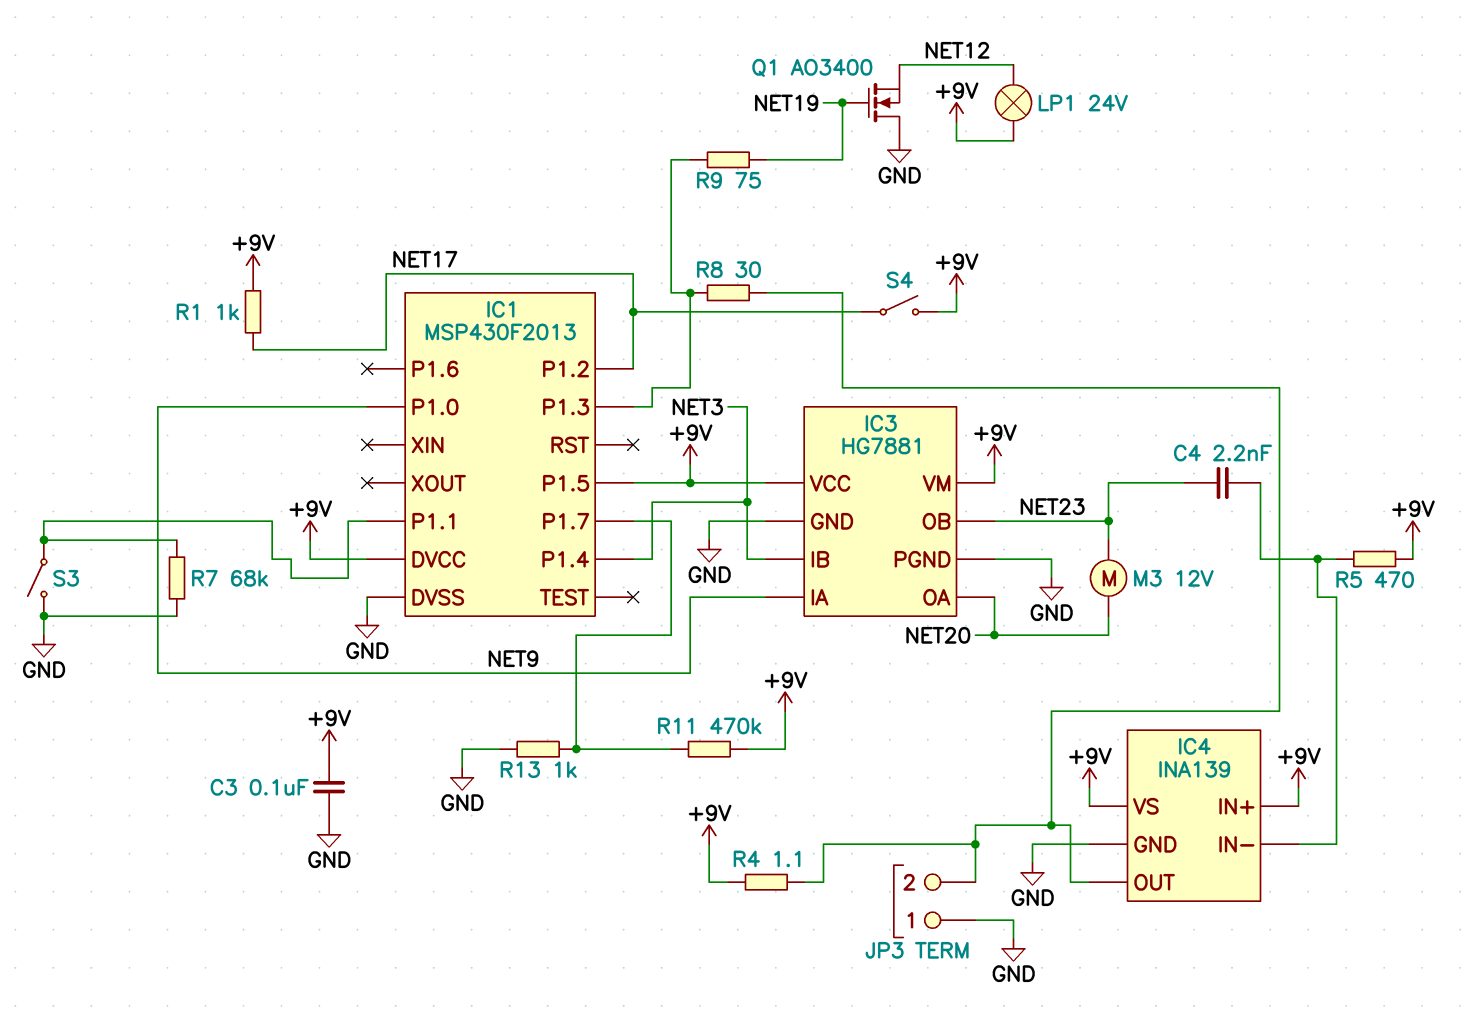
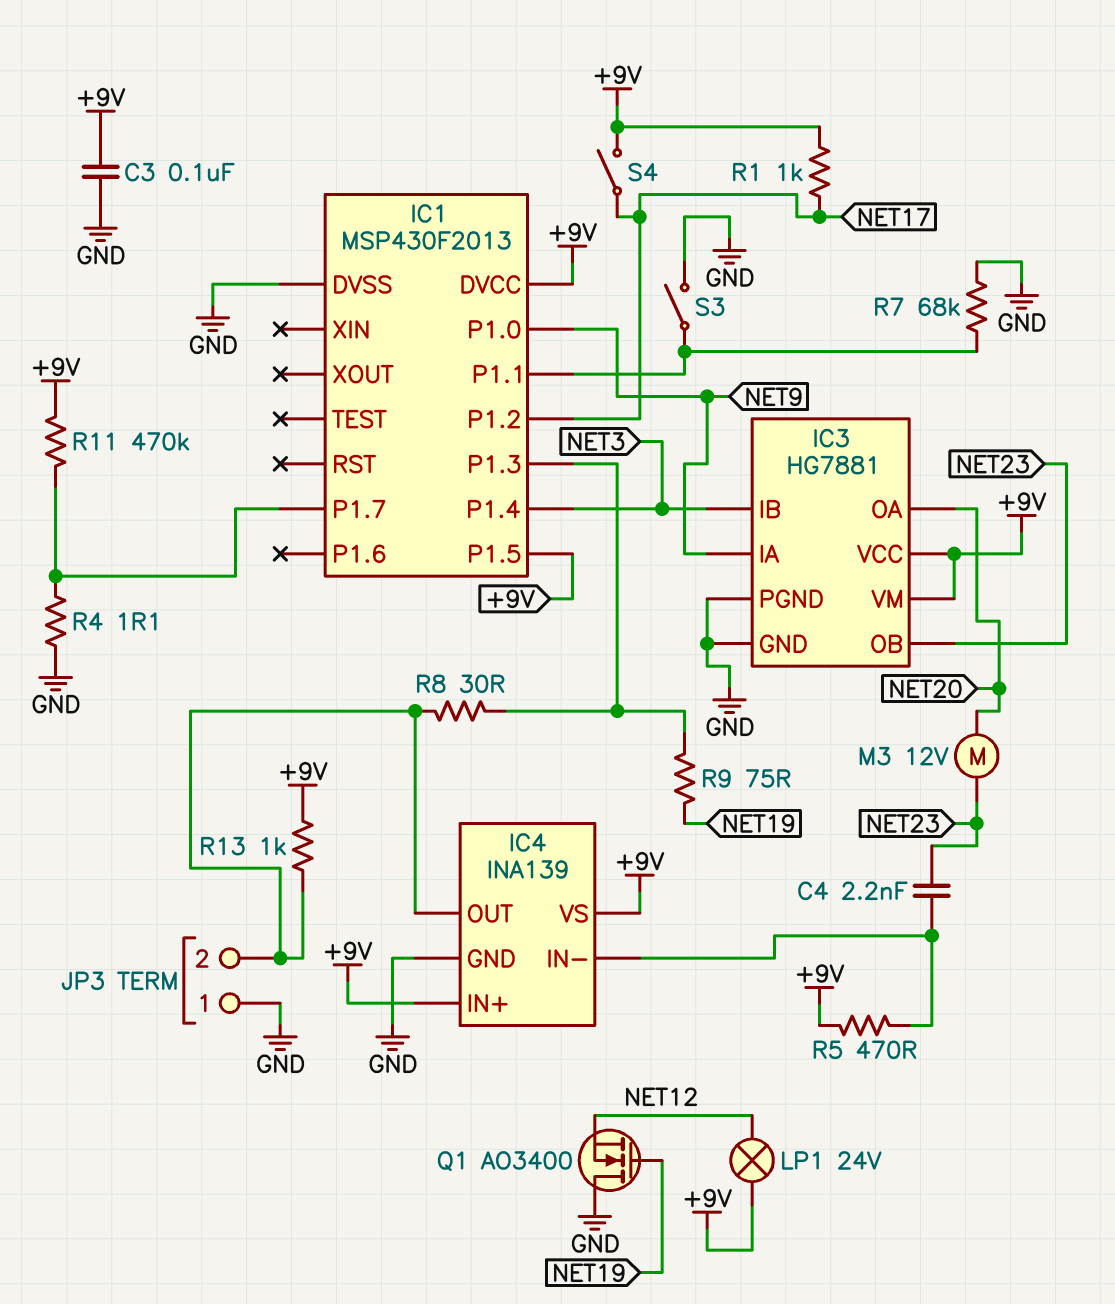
R4: 1.1 (+9V, IC4/OUT) -> 1.1 (GND, IC1/P1.7)
R13: 1k (GND, IC1/P1.7) -> 1k (+9V, IC4/OUT)

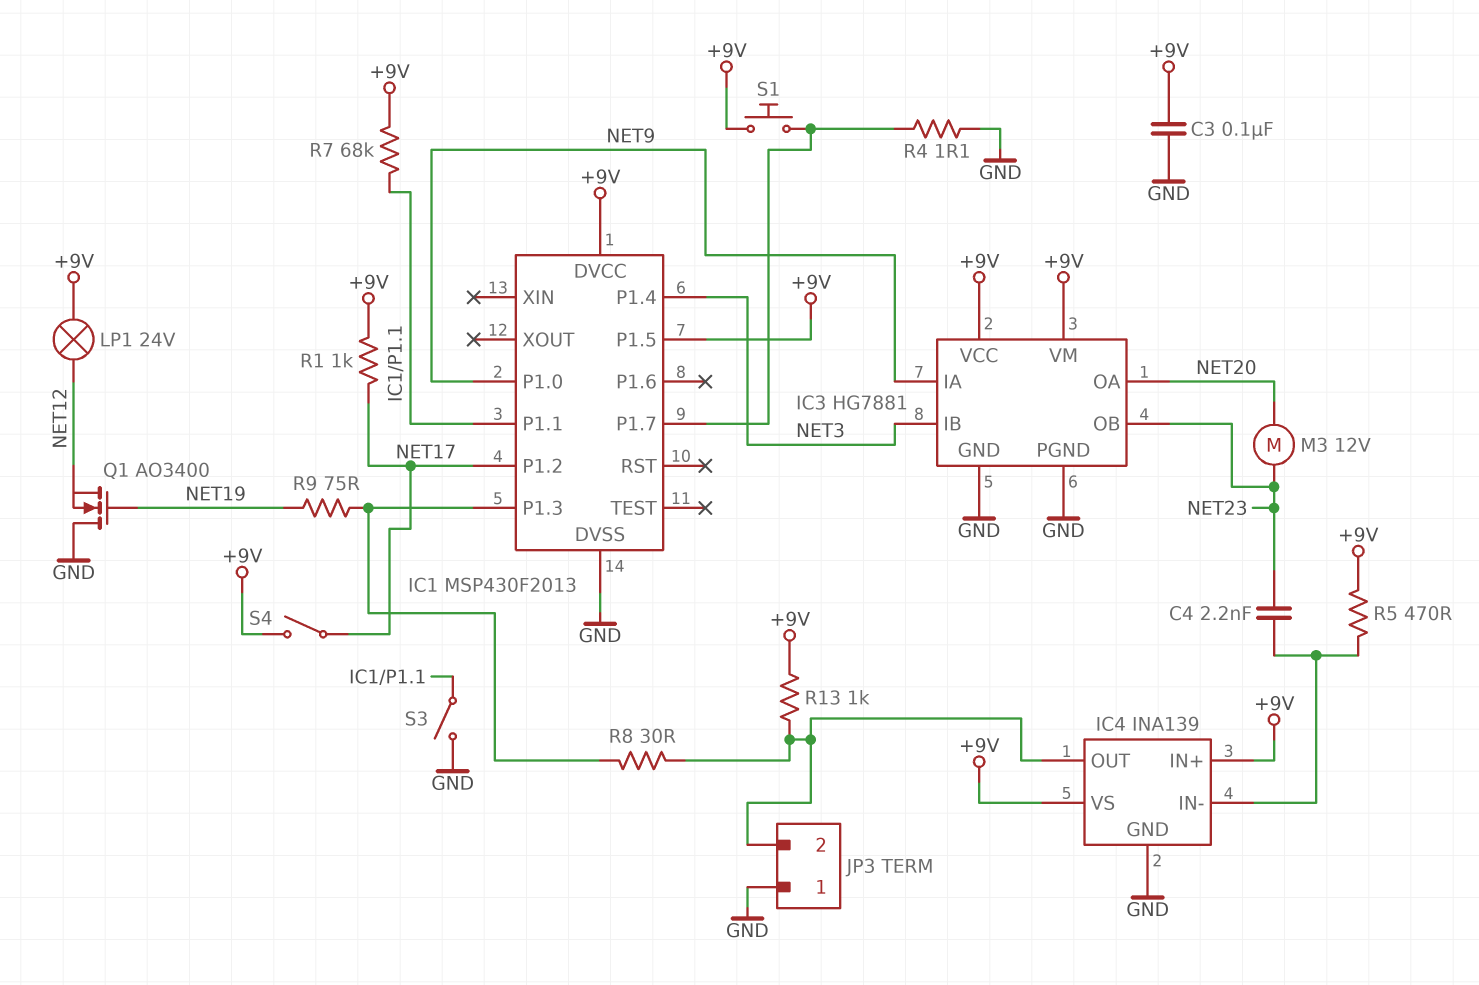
R7: 68k (GND, IC1/P1.1) -> 68k (+9V, IC1/P1.1)
R11: 470k (+9V, IC1/P1.7) -> none
S1: none -> button (+9V, IC1/P1.7)

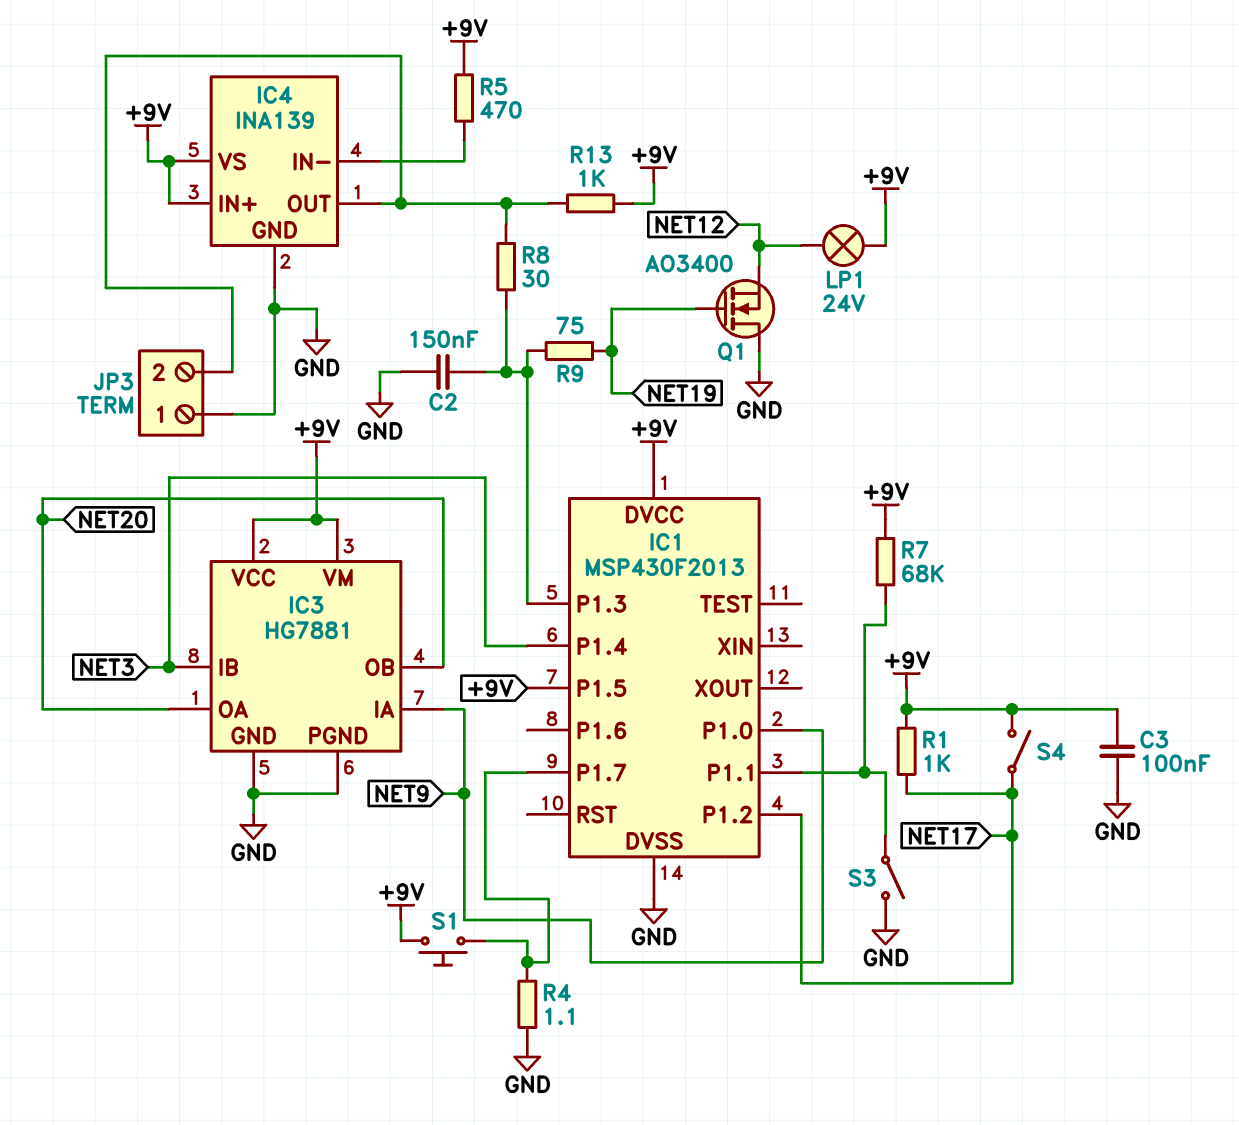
C2: none -> 150nF (GND, IC1/P1.3)
C4: 2.2nF (IC4/IN-, NET23) -> none
IC3 pin OB: NET23 -> NET20
M3: motor 12V (NET20, NET23) -> none

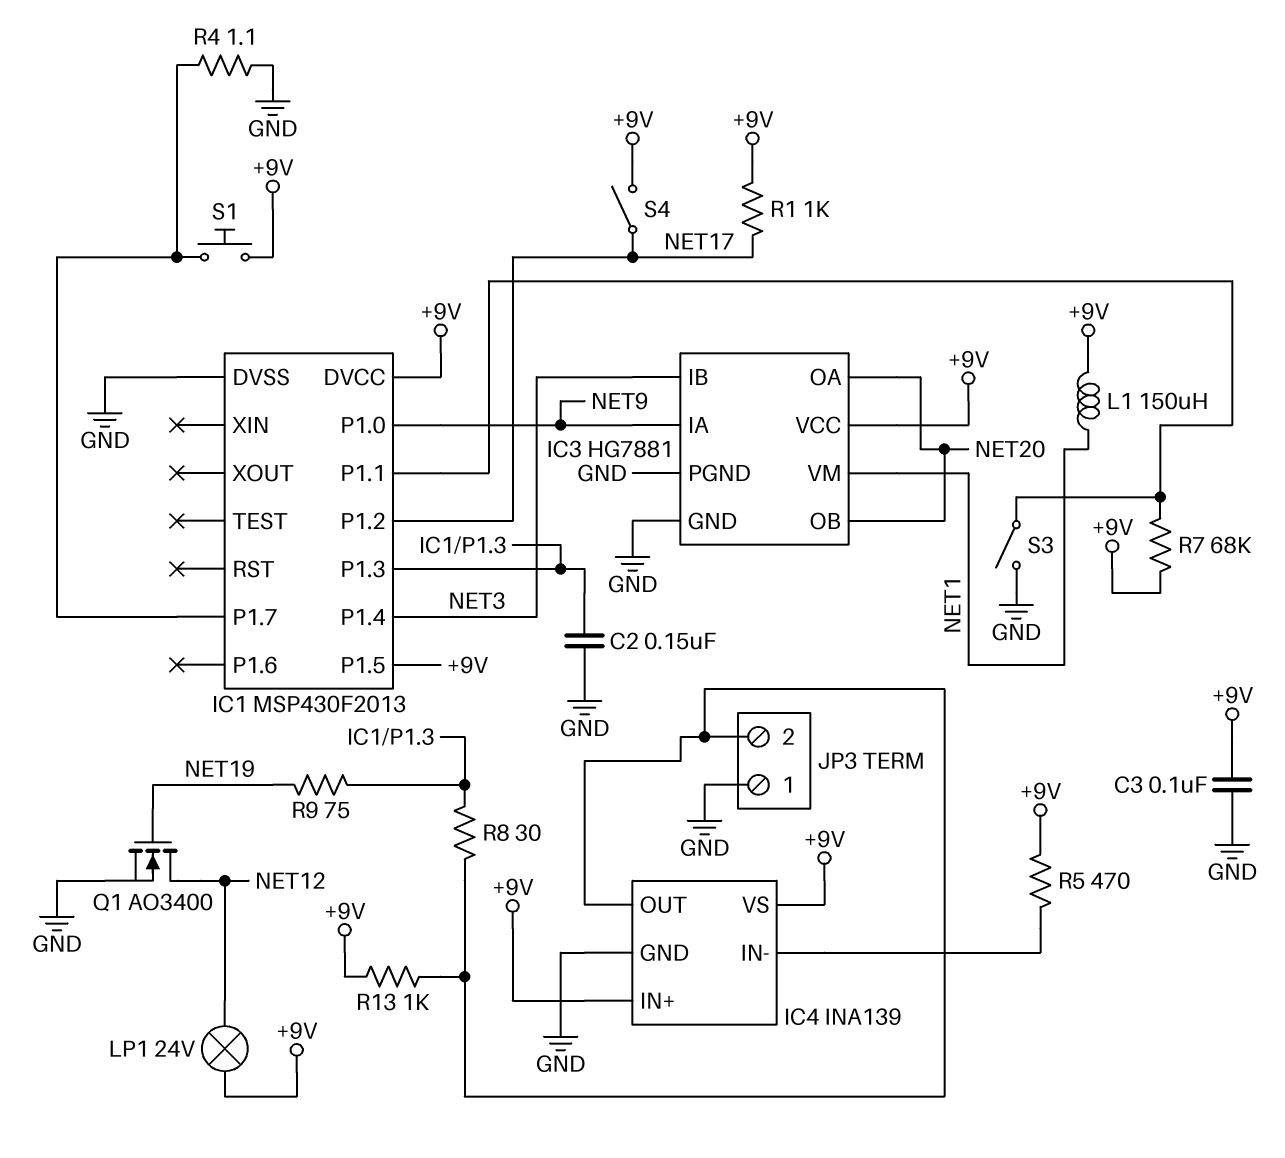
IC3 pin VM: +9V -> NET1
L1: none -> 150uH (+9V, NET1)
Q1: NMOS AO3400 (G NET19, D GND, S NET12) -> NMOS AO3400 (G NET19, D NET12, S GND)

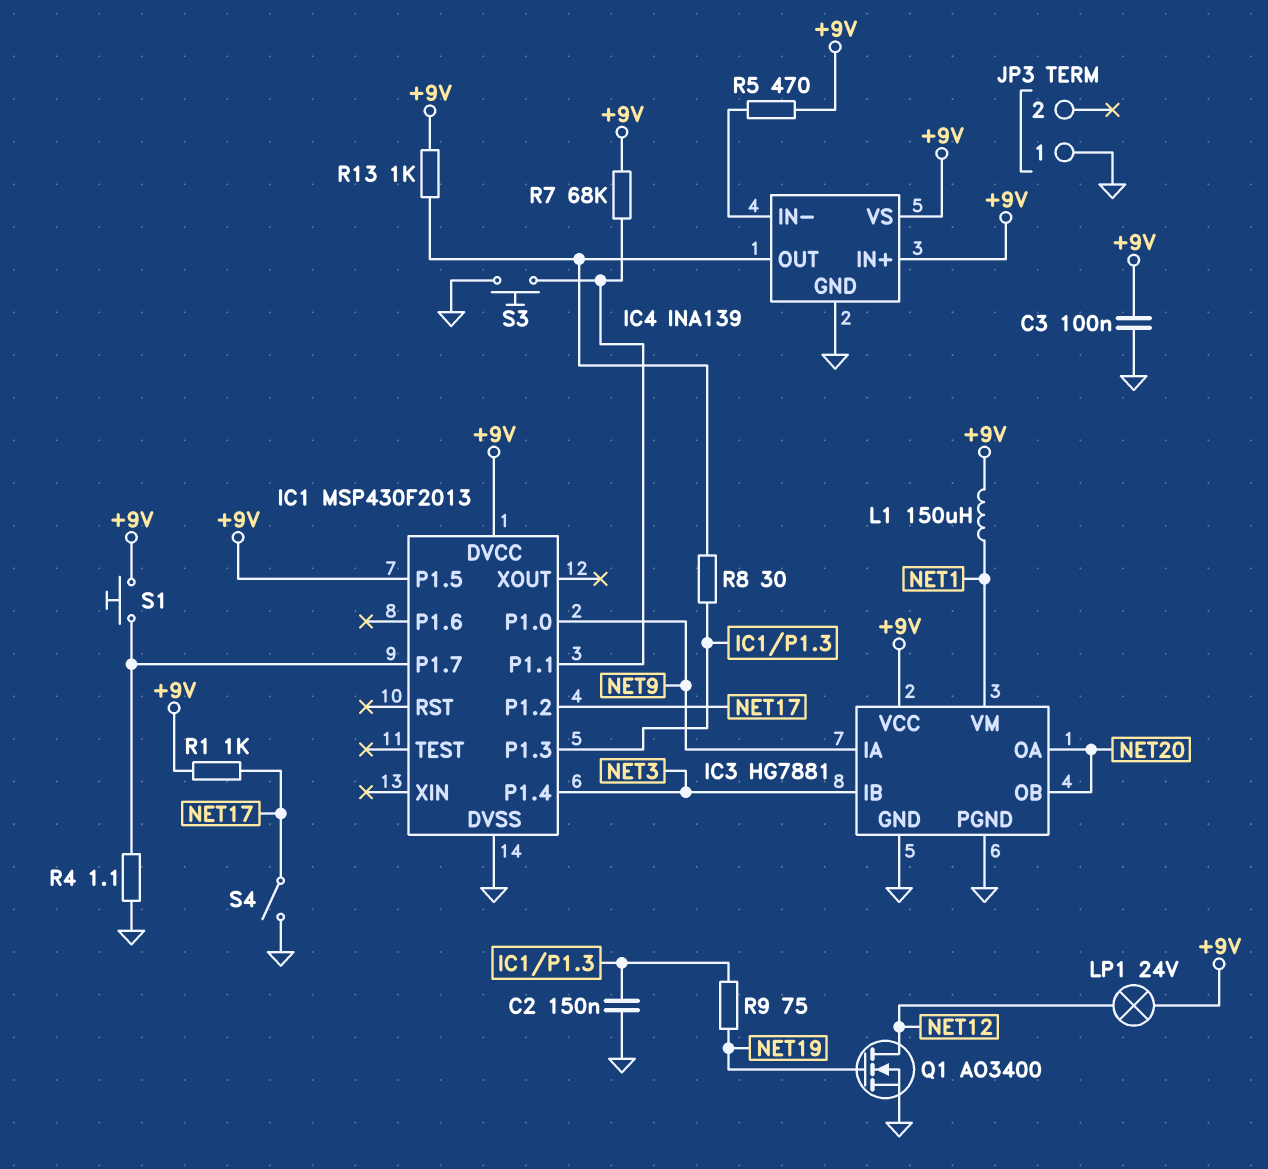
JP3 pin 2: IC4/OUT -> none
S3: switch (GND, IC1/P1.1) -> button (GND, IC1/P1.1)
S4: switch (+9V, NET17) -> switch (GND, NET17)

